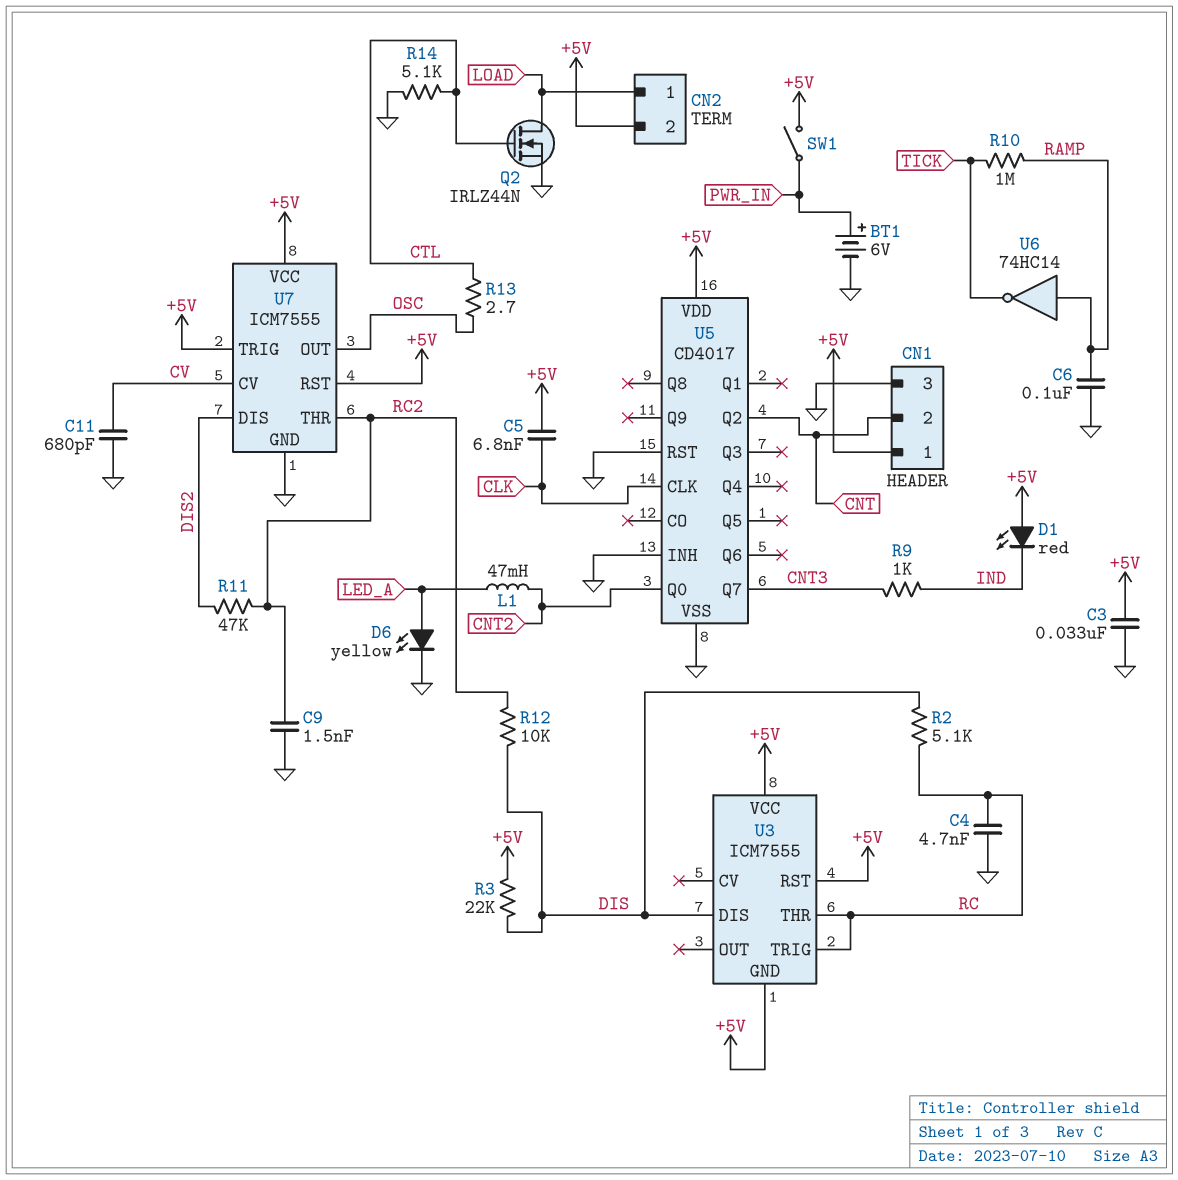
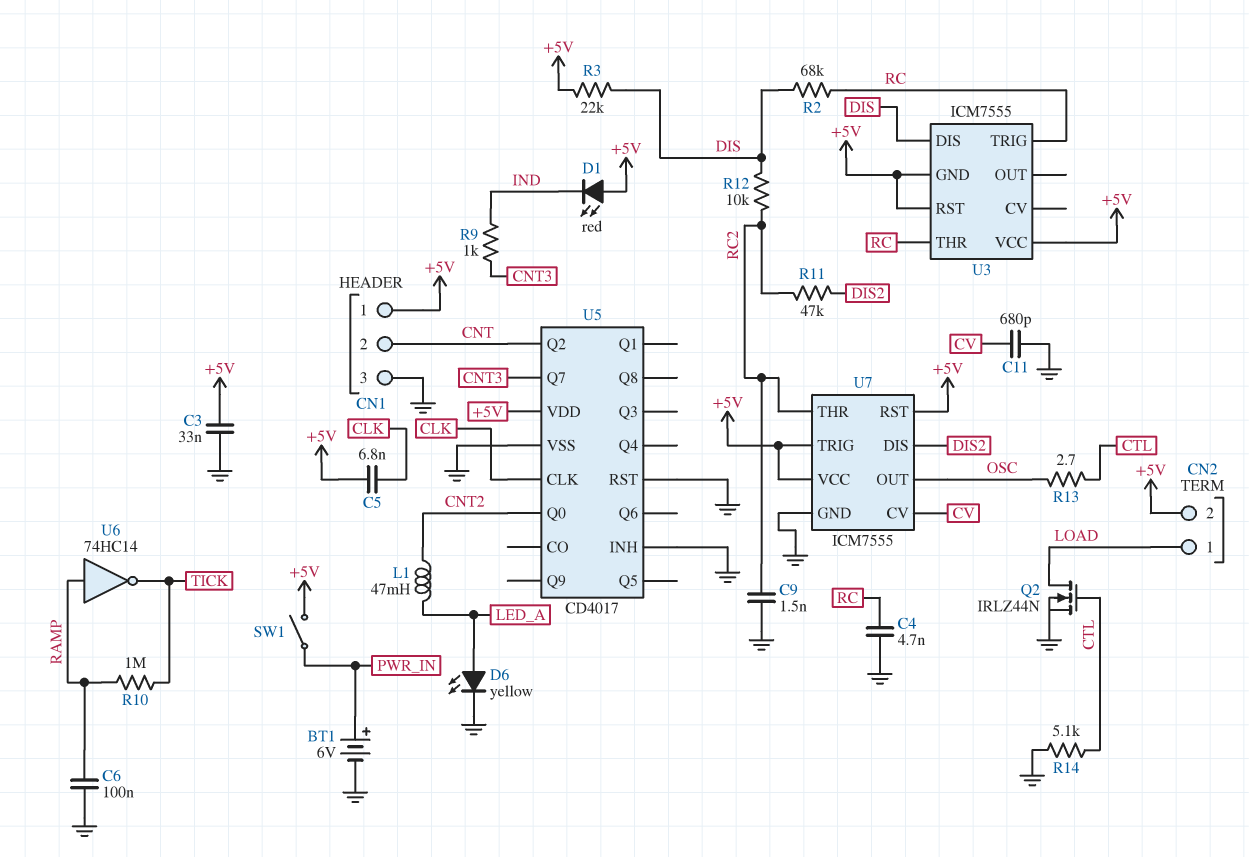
R2: 5.1k (DIS, RC) -> 68k (DIS, RC)

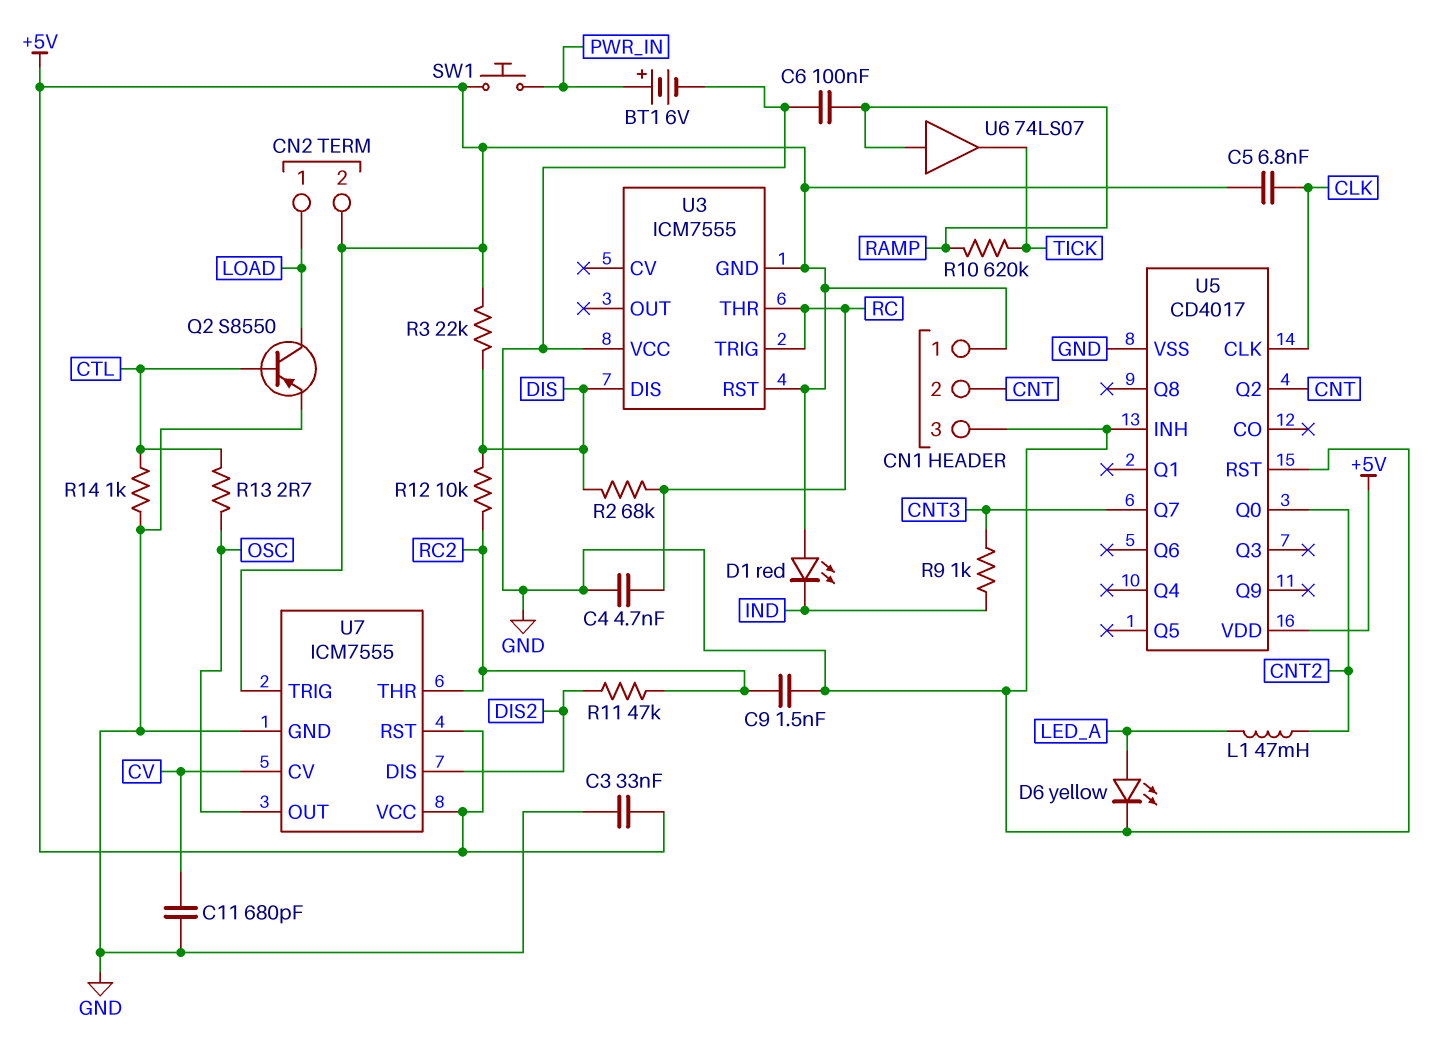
Q2: NMOS IRLZ44N (G CTL, D LOAD, S GND) -> PNP S8550 (B CTL, C LOAD, E GND)
R10: 1M (RAMP, TICK) -> 620k (RAMP, TICK)
R14: 5.1k (CTL, GND) -> 1k (CTL, GND)
SW1: switch (+5V, PWR_IN) -> button (+5V, PWR_IN)
U3 pin VCC: +5V -> GND
U6: NOT 74HC14 (in RAMP, out TICK) -> buffer 74LS07 (in RAMP, out TICK)

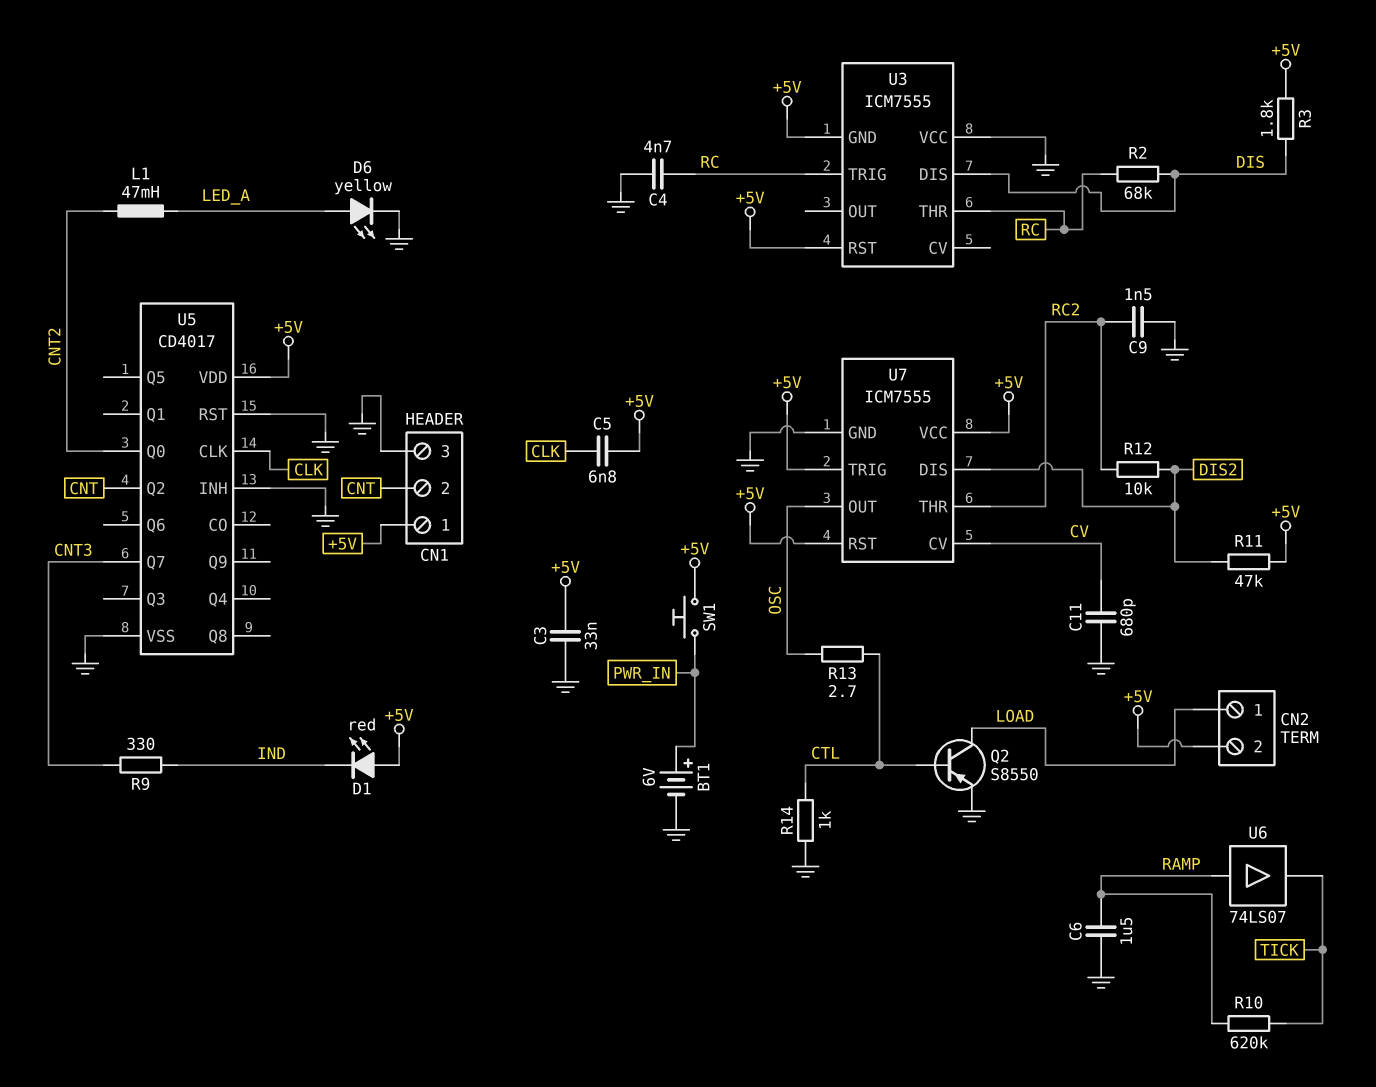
C6: 100nF (GND, RAMP) -> 1.5uF (GND, RAMP)
R3: 22k (+5V, DIS) -> 1.8k (+5V, DIS)
R9: 1k (CNT3, IND) -> 330 (CNT3, IND)
R11: 47k (DIS2, RC2) -> 47k (+5V, DIS2)
R12: 10k (DIS, RC2) -> 10k (DIS2, RC2)

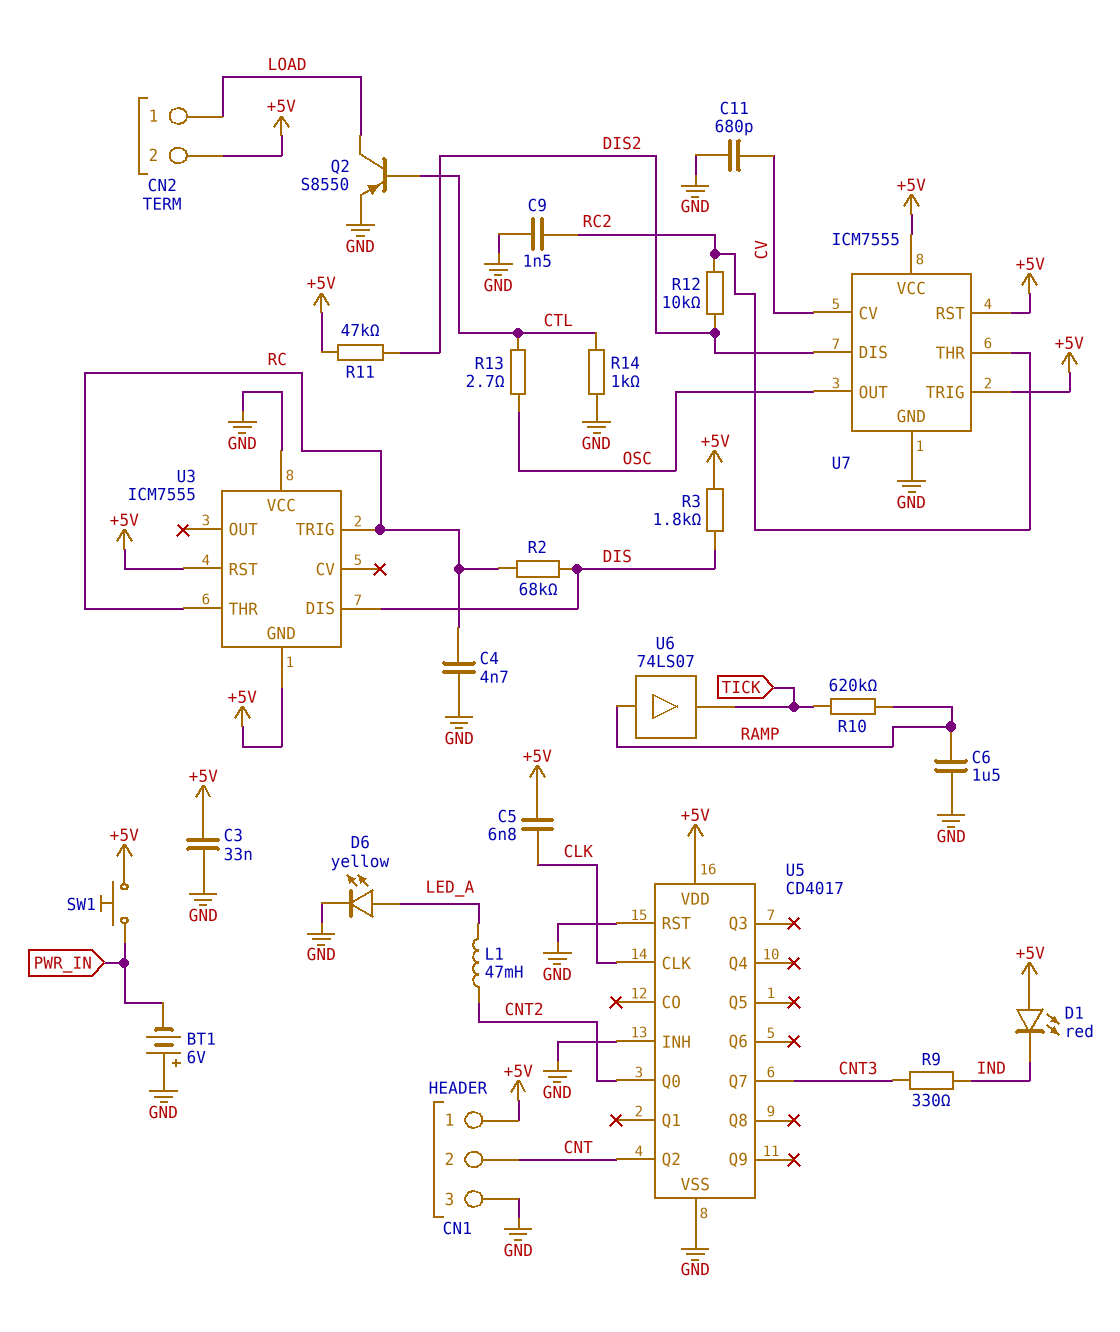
BT1: 6V (plus PWR_IN, minus GND) -> 6V (plus GND, minus PWR_IN)

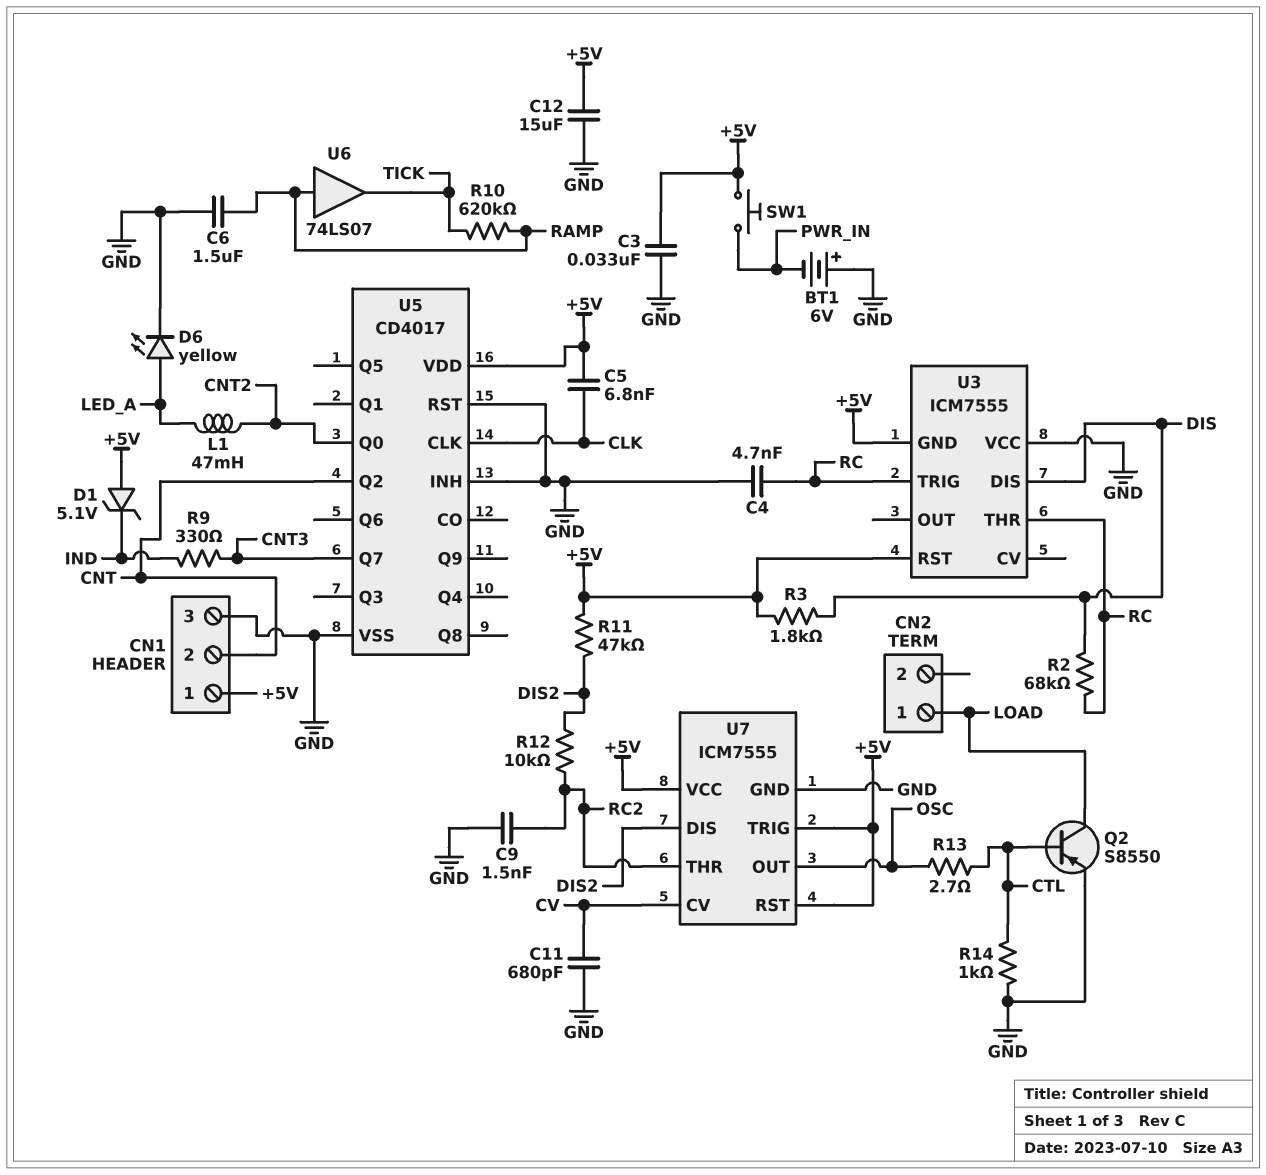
C12: none -> 15uF (+5V, GND)
CN2 pin 2: +5V -> none
D1: LED red (A +5V, K IND) -> zener 5.1V (A +5V, K IND)

